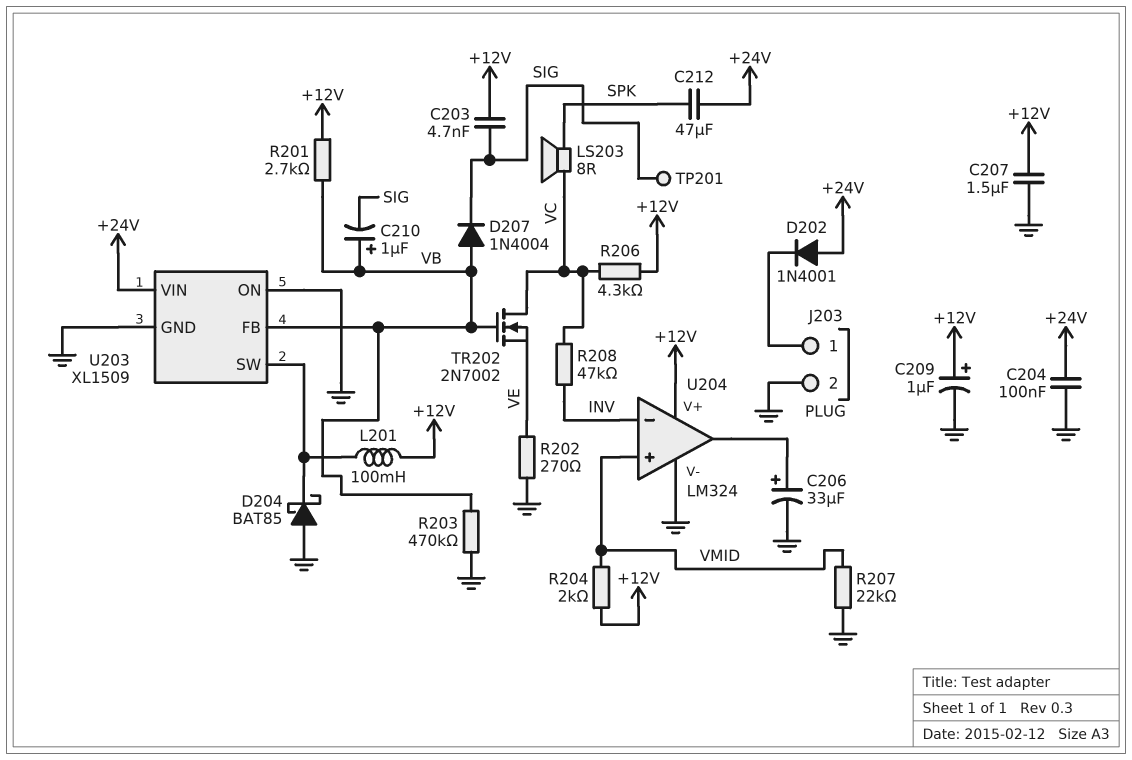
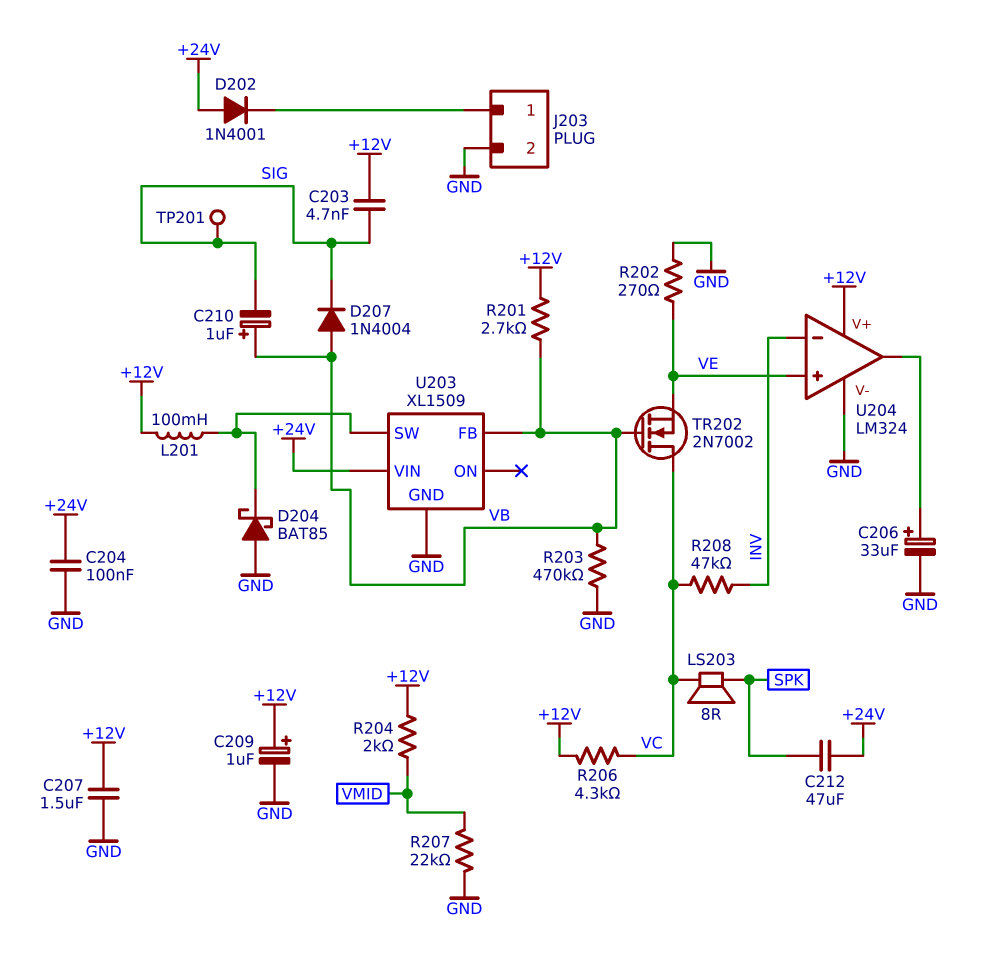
U203 pin ON: GND -> none
U204 pin in+: VMID -> VE

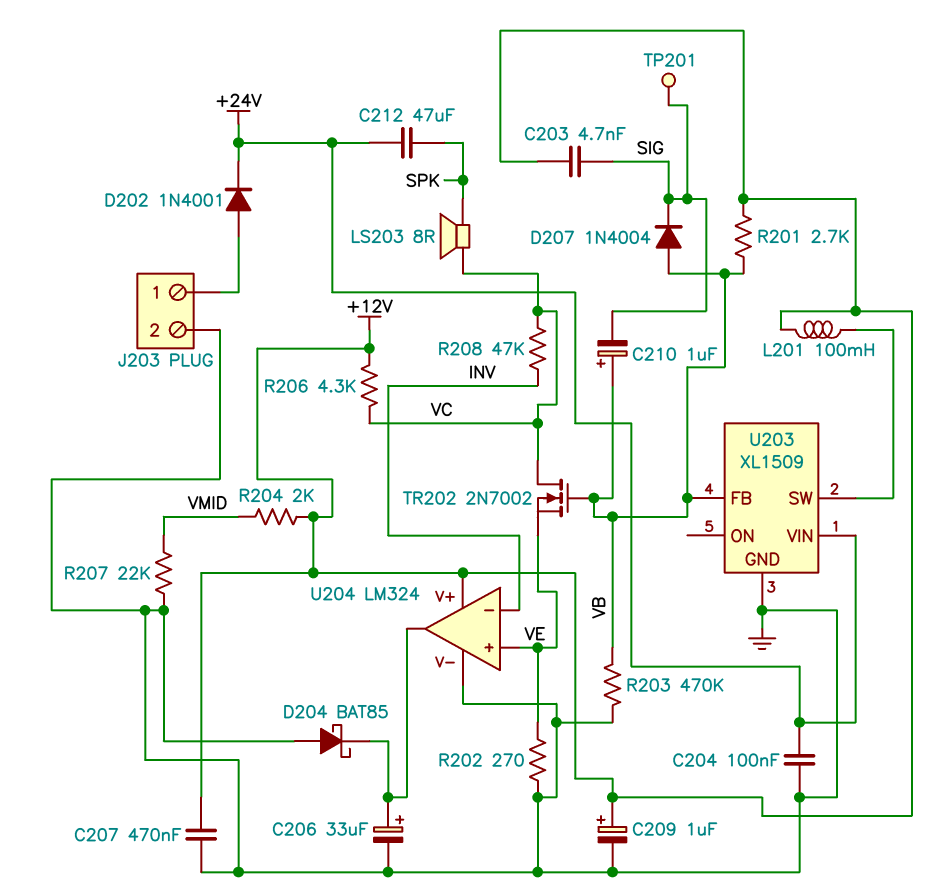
C207: 1.5uF (+12V, GND) -> 470nF (+12V, GND)
D202: diode 1N4001 (A +24V, K J203/1) -> diode 1N4001 (A J203/1, K +24V)
D204: schottky BAT85 (A GND, K U203/SW) -> schottky BAT85 (A GND, K U204/out)

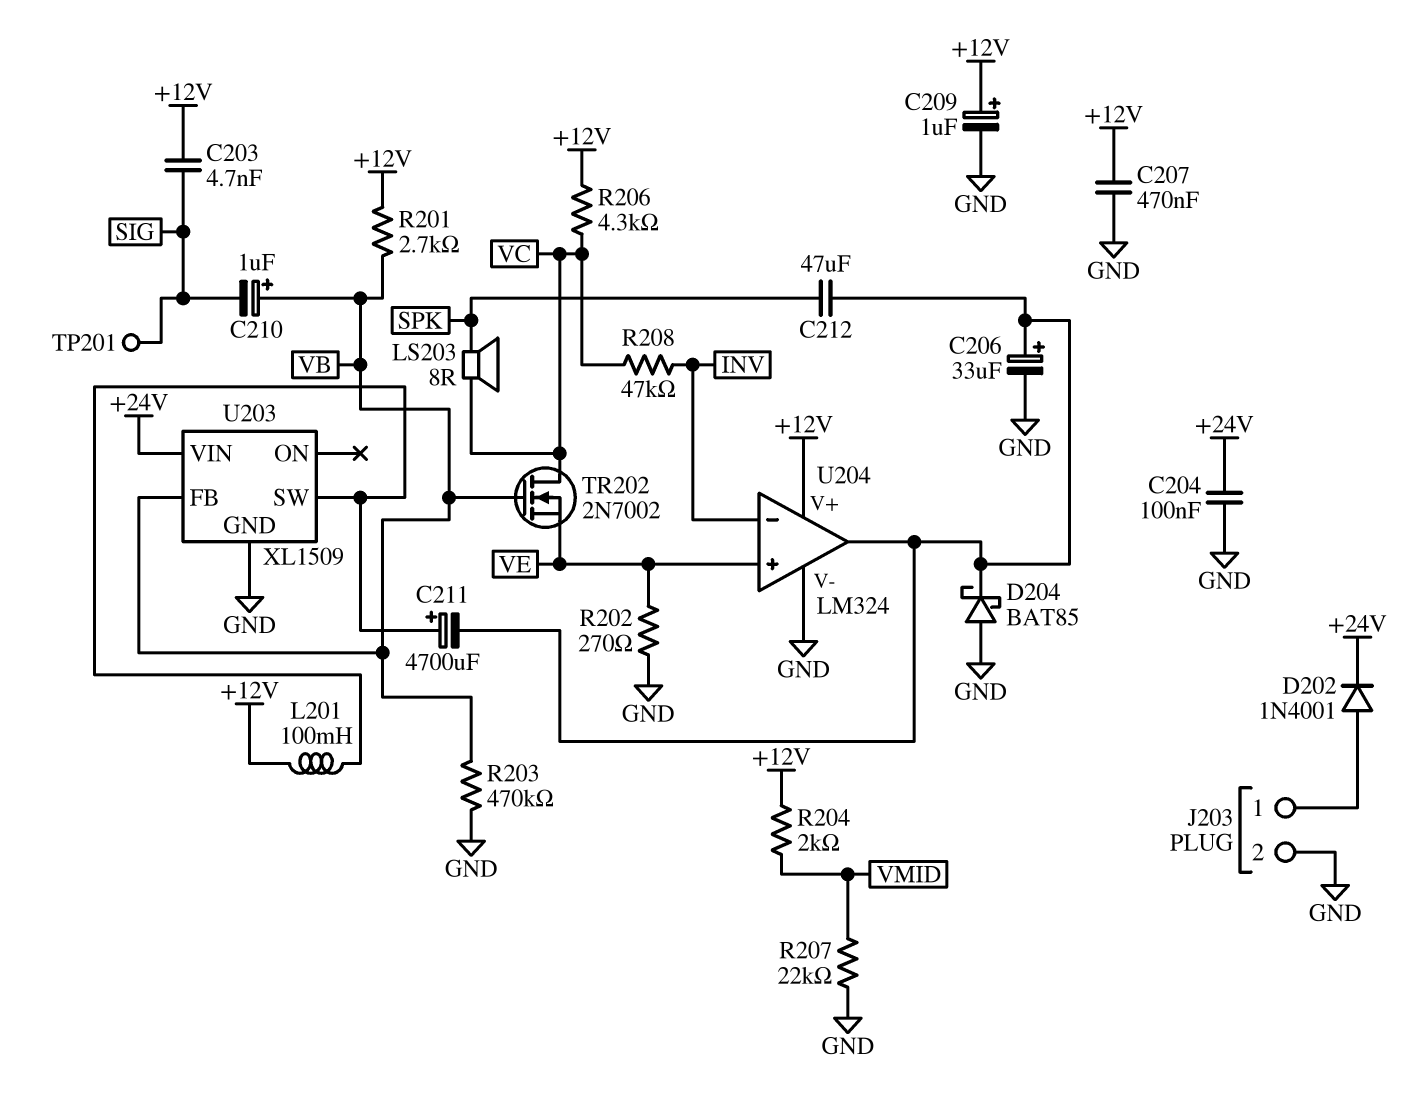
C211: none -> 4700uF (plus U203/SW, minus U204/out)
C212: 47uF (+24V, SPK) -> 47uF (SPK, U204/out)
D207: diode 1N4004 (A VB, K SIG) -> none

